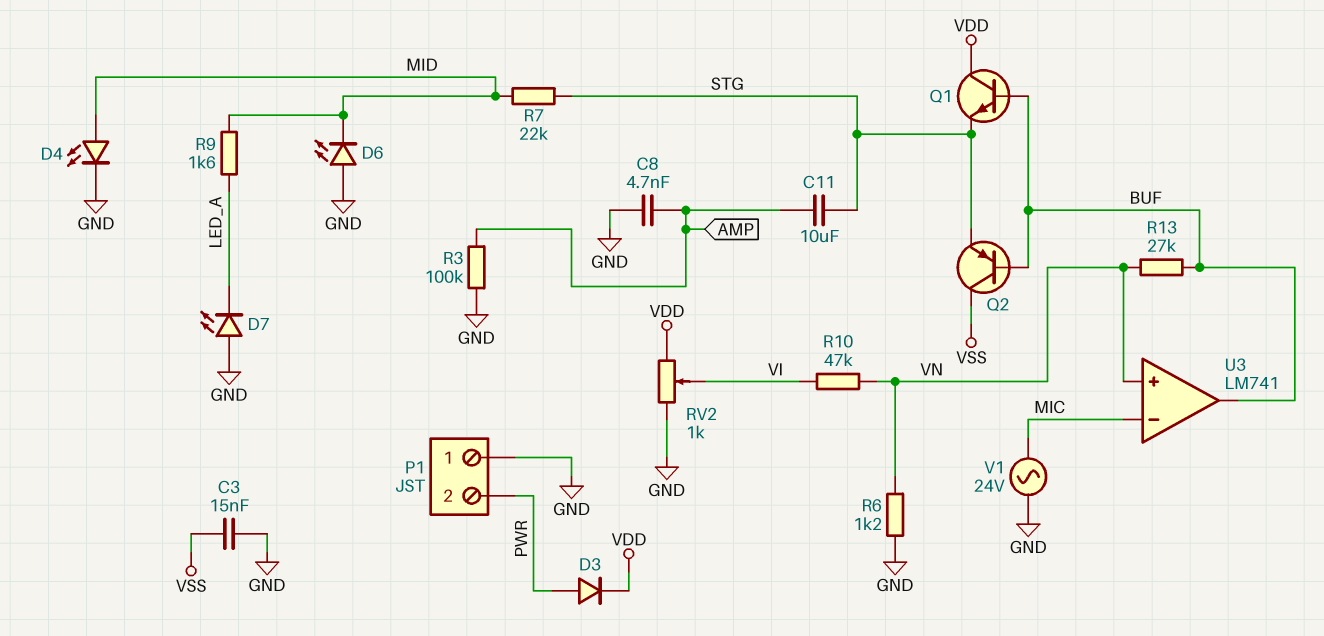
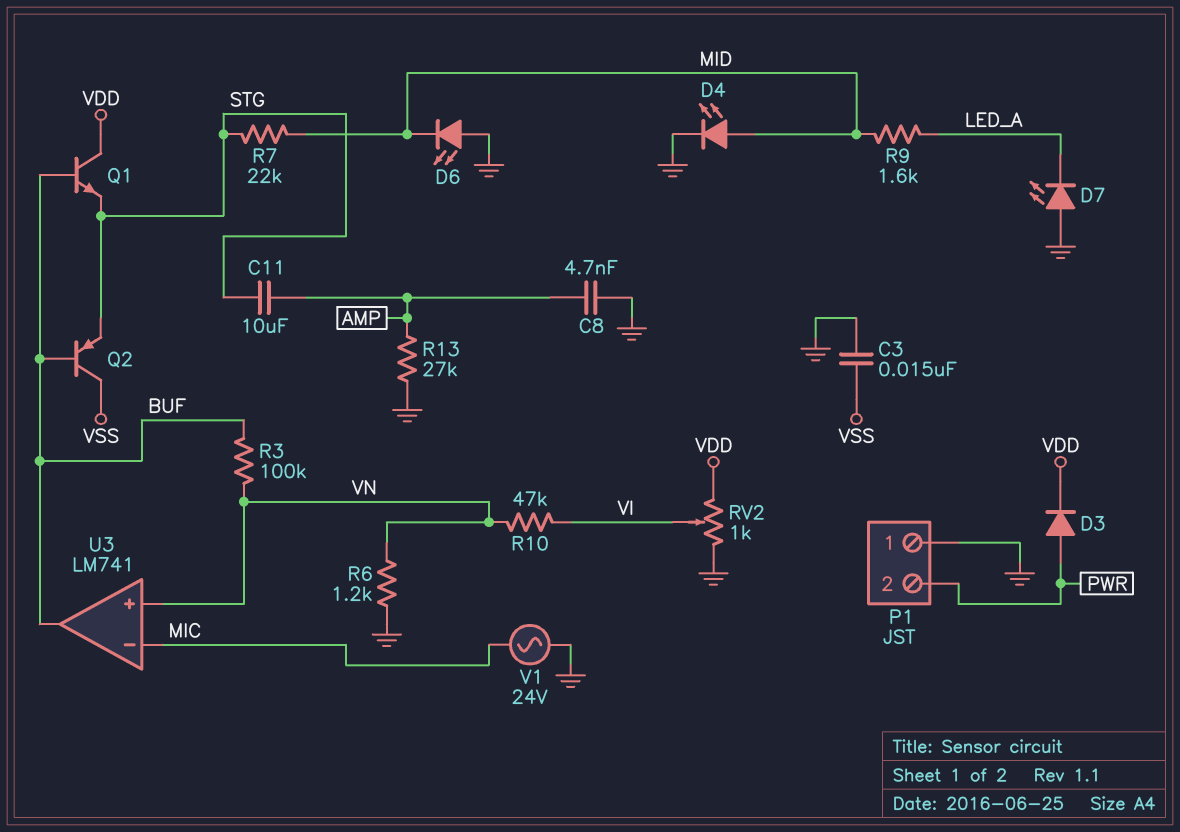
R3: 100k (AMP, GND) -> 100k (BUF, VN)
R13: 27k (BUF, VN) -> 27k (AMP, GND)

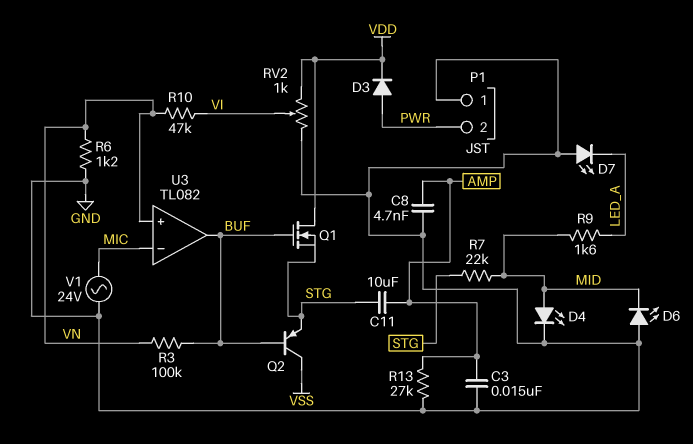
C3: 15nF (GND, VSS) -> 15nF (AMP, GND)
Q1: NPN (B BUF, C VDD, E STG) -> NMOS (G BUF, D VDD, S STG)
U3: LM741 -> TL082

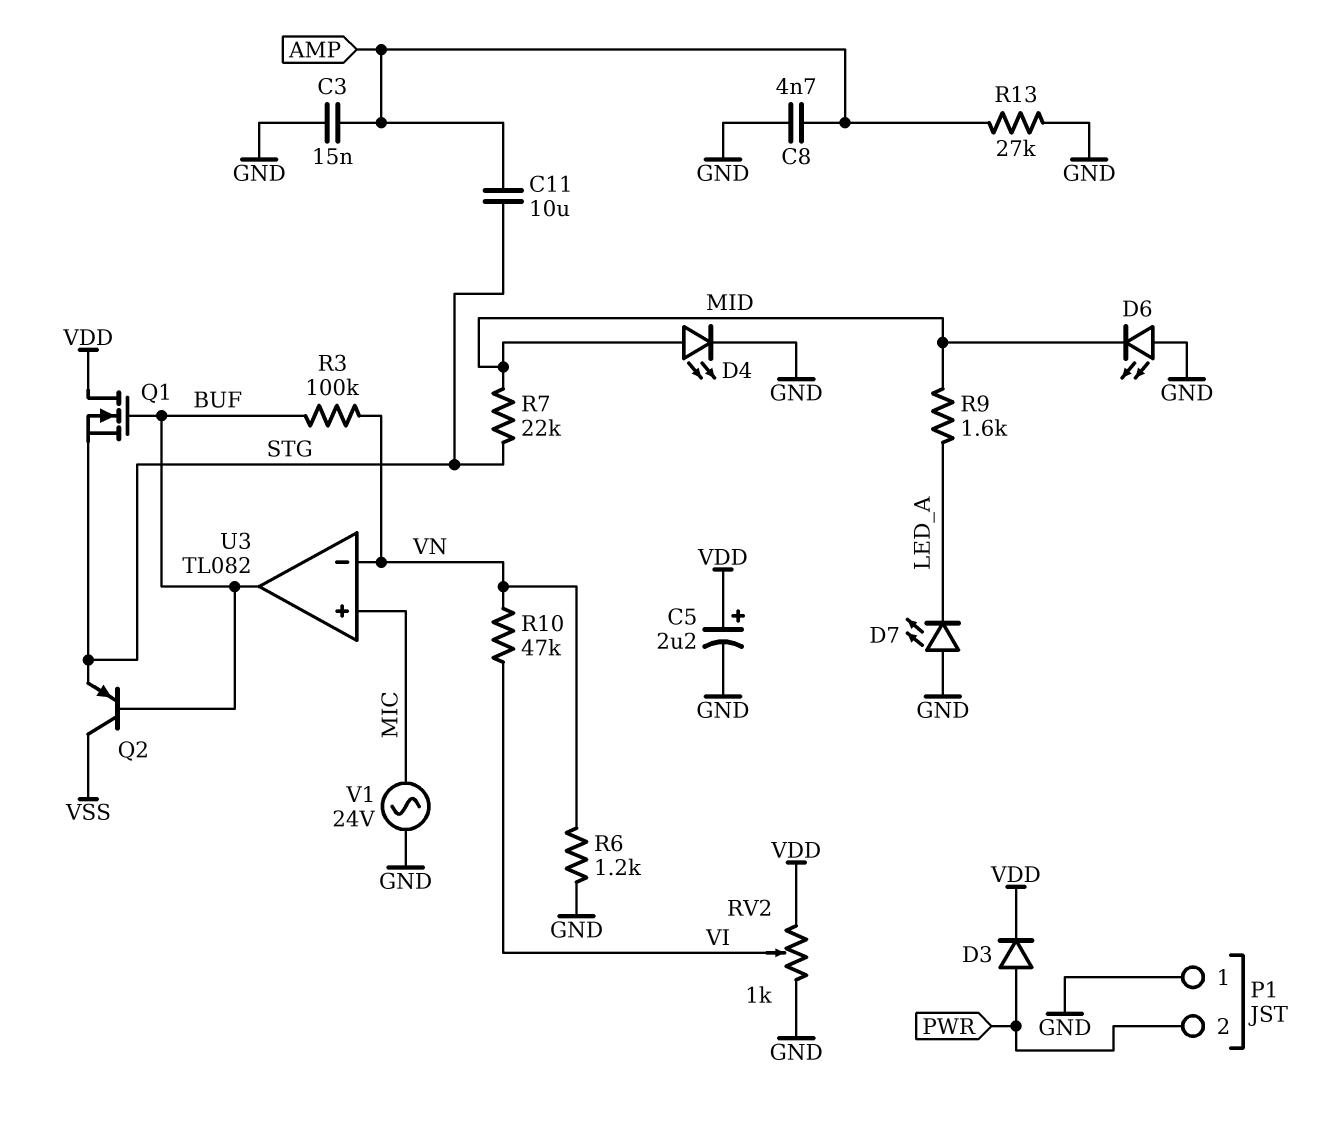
C5: none -> 2.2uF (plus VDD, minus GND)
U3 pin in+: VN -> MIC
U3 pin in-: MIC -> VN

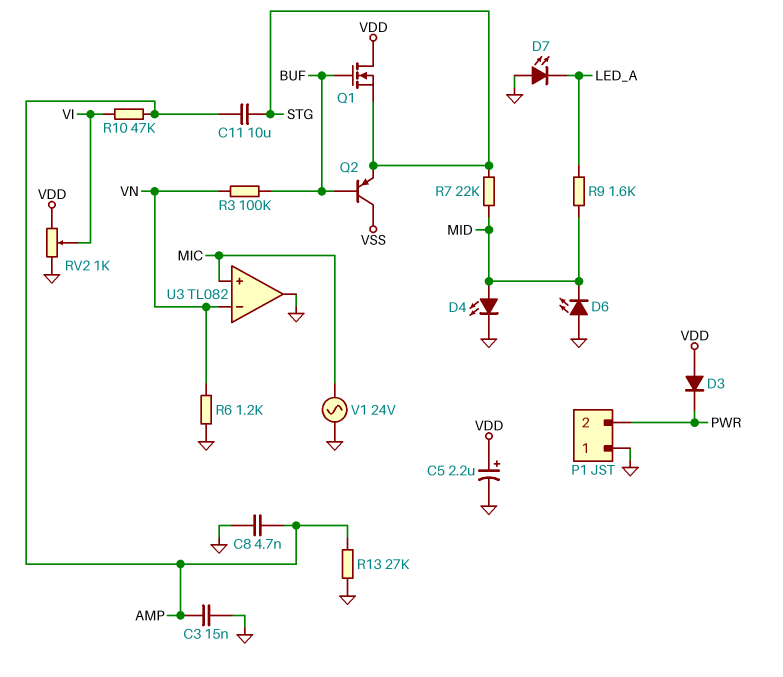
D3: diode (A PWR, K VDD) -> diode (A VDD, K PWR)
R10: 47k (VI, VN) -> 47k (AMP, VI)
U3 pin out: BUF -> GND

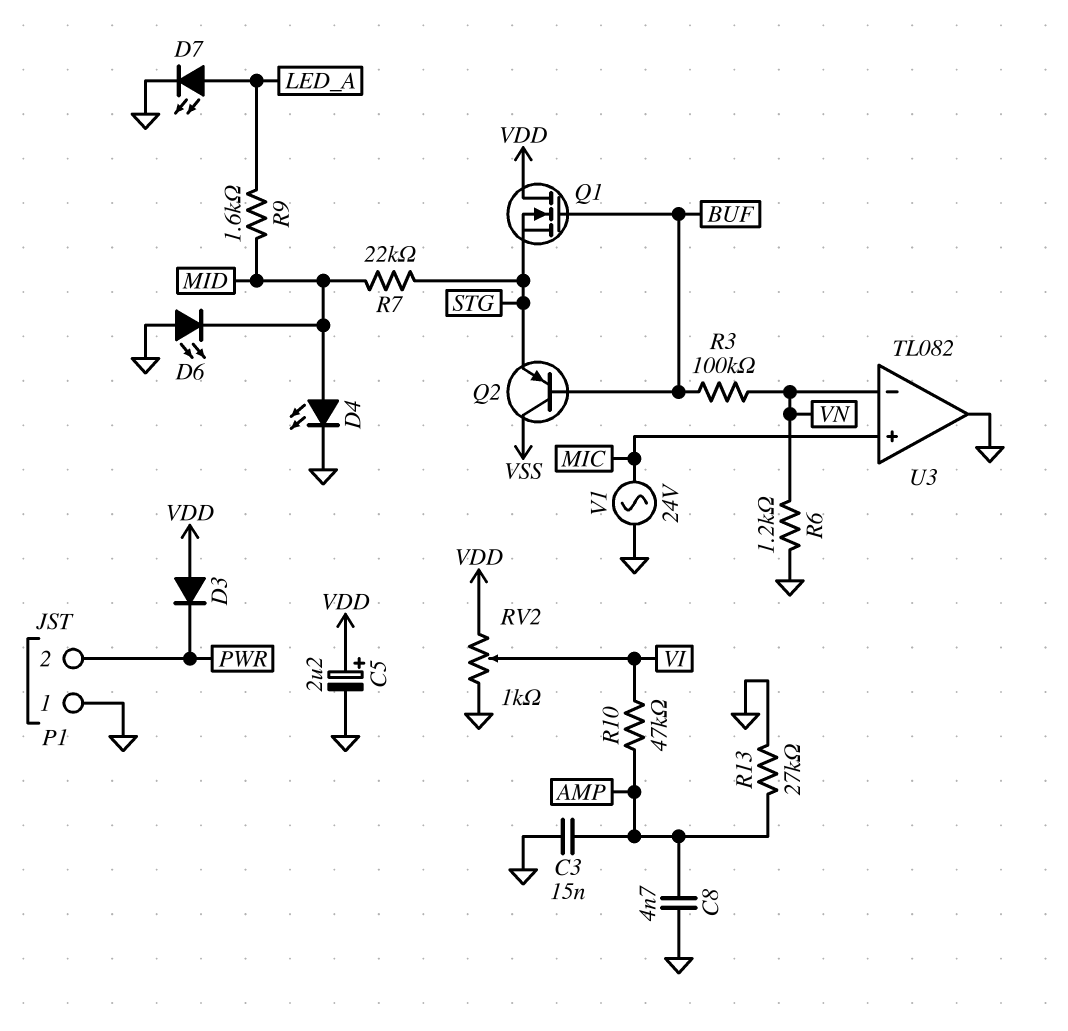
C11: 10uF (AMP, STG) -> none
D7: LED (A GND, K LED_A) -> LED (A LED_A, K GND)

